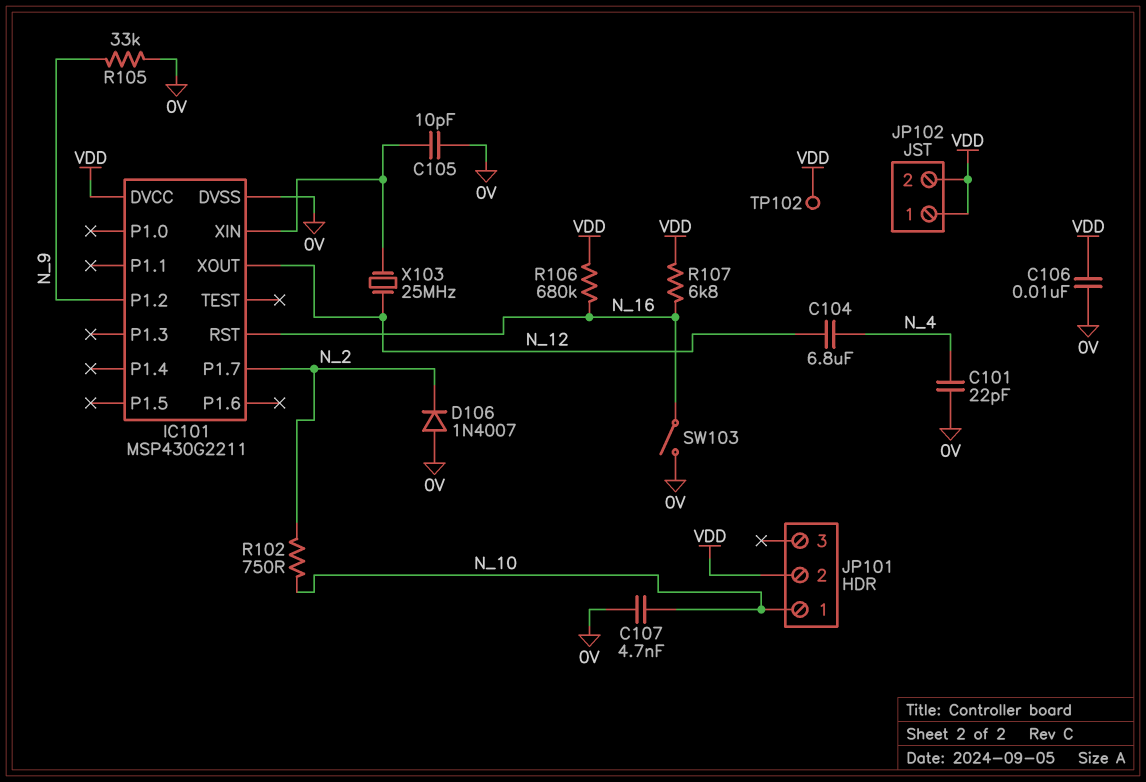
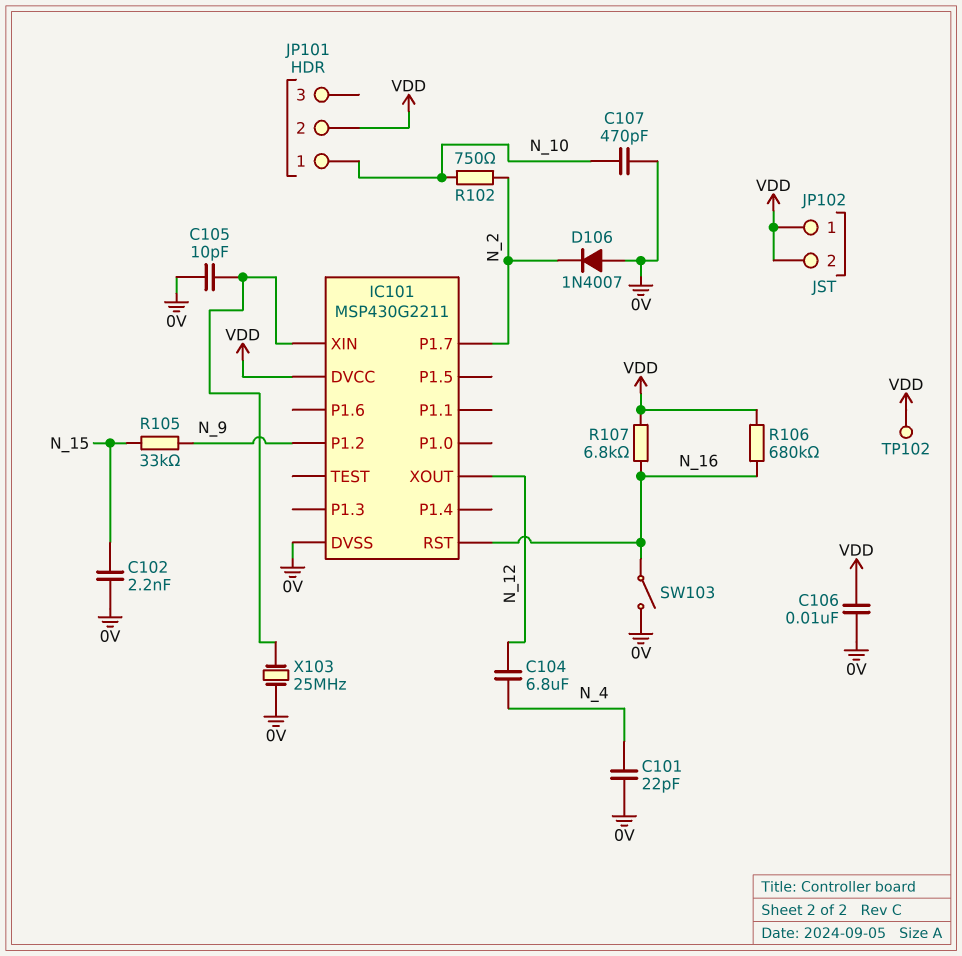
C102: none -> 2.2nF (0V, N_15)
C107: 4.7nF (0V, N_10) -> 470pF (0V, N_10)
R105: 33k (0V, N_9) -> 33k (N_9, N_15)
X103: 25MHz (IC101/XIN, N_12) -> 25MHz (0V, IC101/XIN)

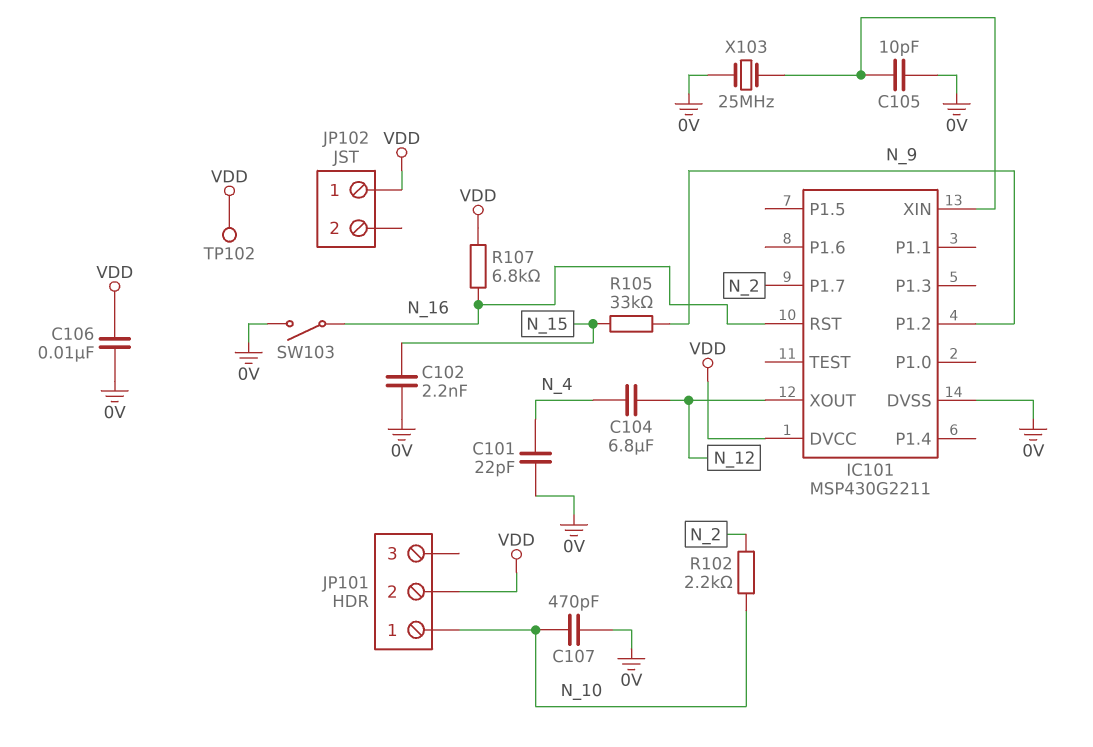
D106: diode 1N4007 (A 0V, K N_2) -> none
JP102 pin 2: VDD -> none
R102: 750 (N_2, N_10) -> 2.2k (N_2, N_10)
R106: 680k (N_16, VDD) -> none

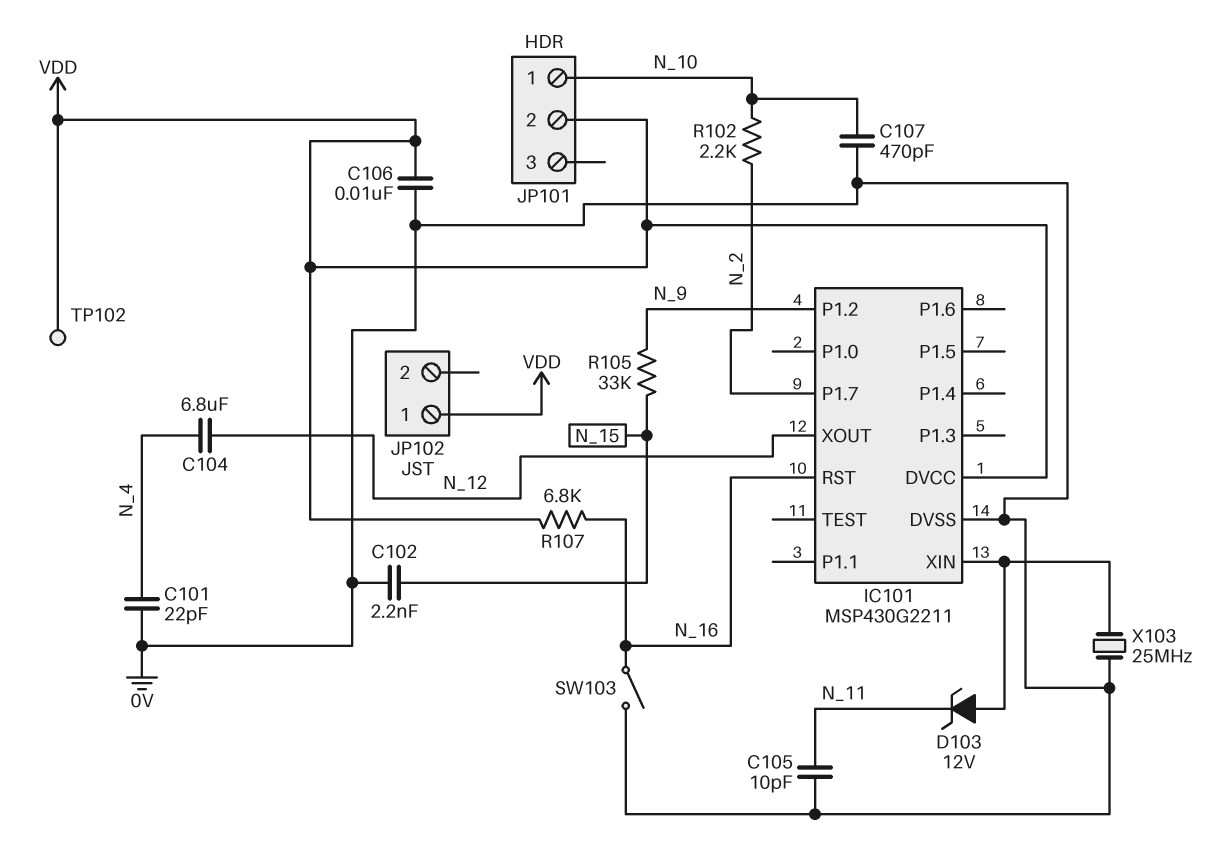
C105: 10pF (0V, IC101/XIN) -> 10pF (0V, N_11)
D103: none -> zener 12V (A IC101/XIN, K N_11)

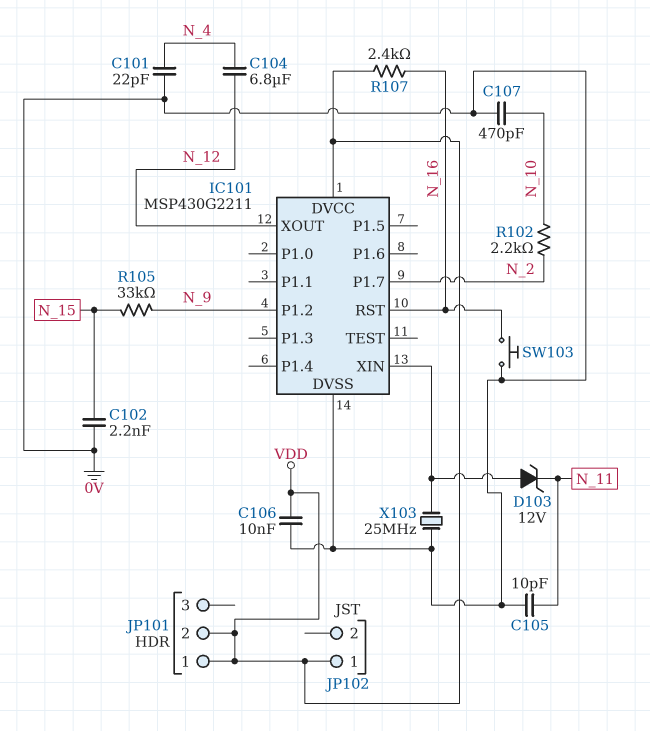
JP101 pin 1: N_10 -> VDD
R107: 6.8k (N_16, VDD) -> 2.4k (N_16, VDD)
SW103: switch (0V, N_16) -> button (0V, N_16)
TP102: test point (VDD) -> none

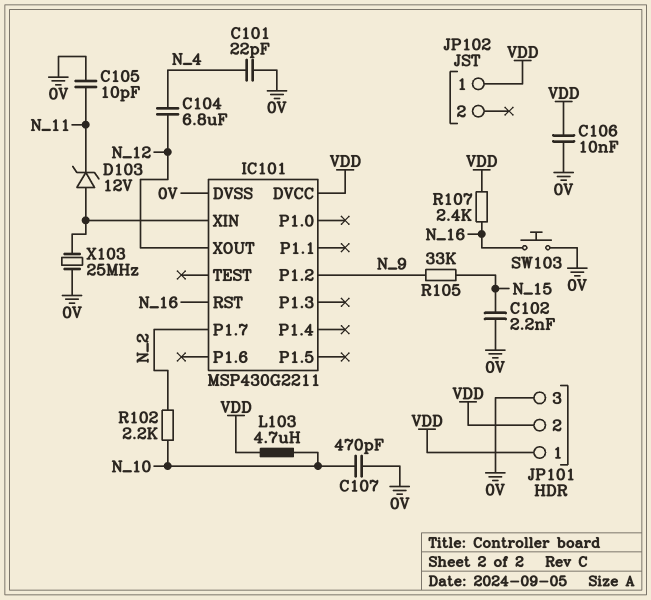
JP101 pin 3: none -> 0V
L103: none -> 4.7uH (N_10, VDD)

